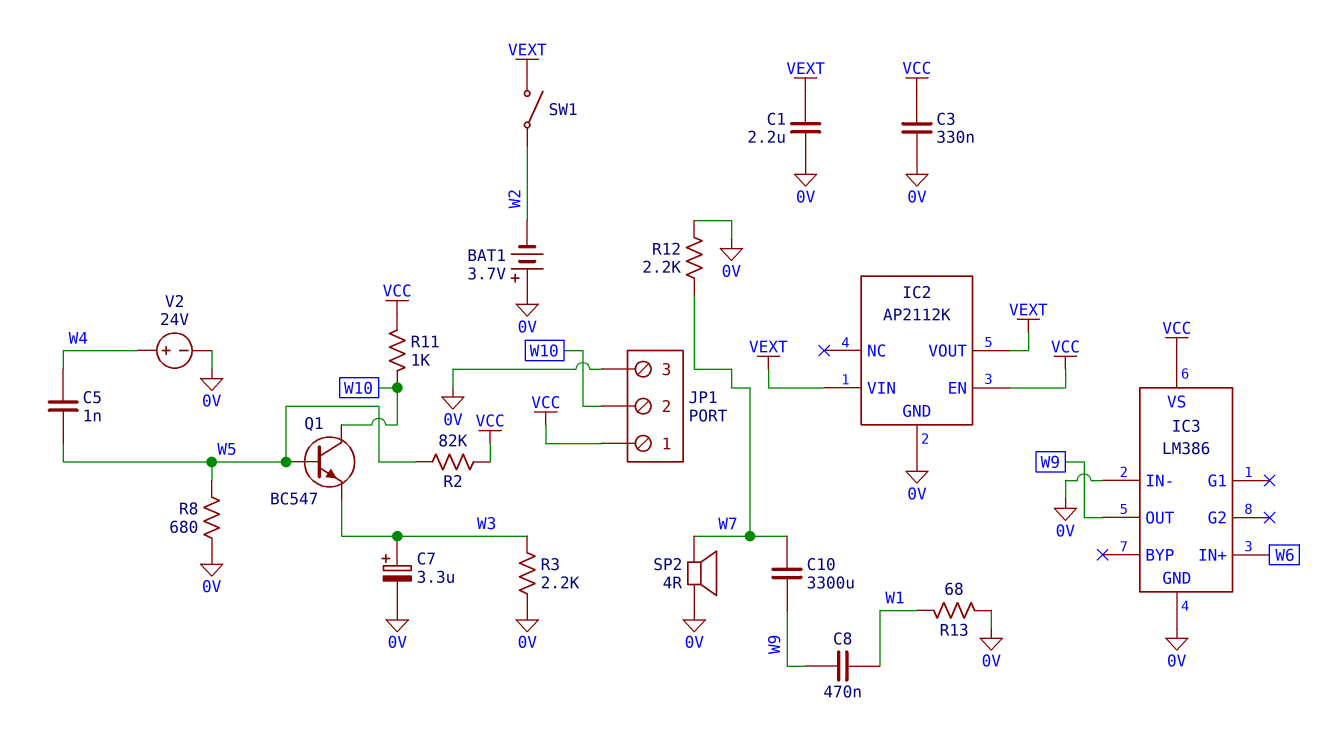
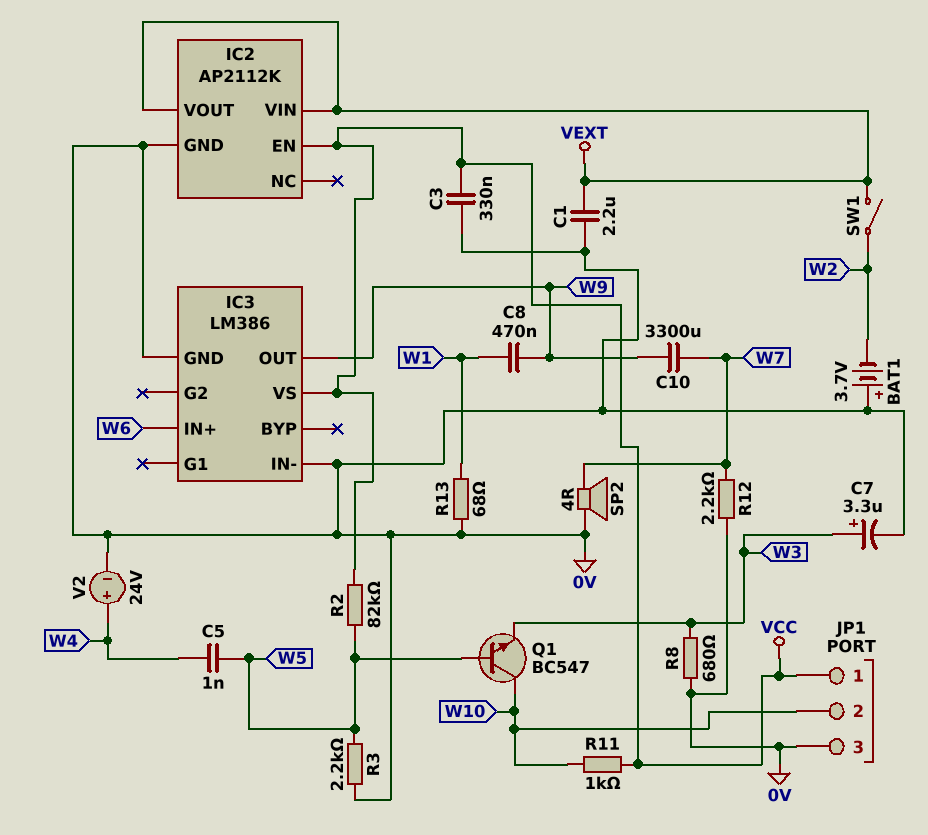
R3: 2.2k (0V, W3) -> 2.2k (0V, W5)
R8: 680 (0V, W5) -> 680 (0V, W3)

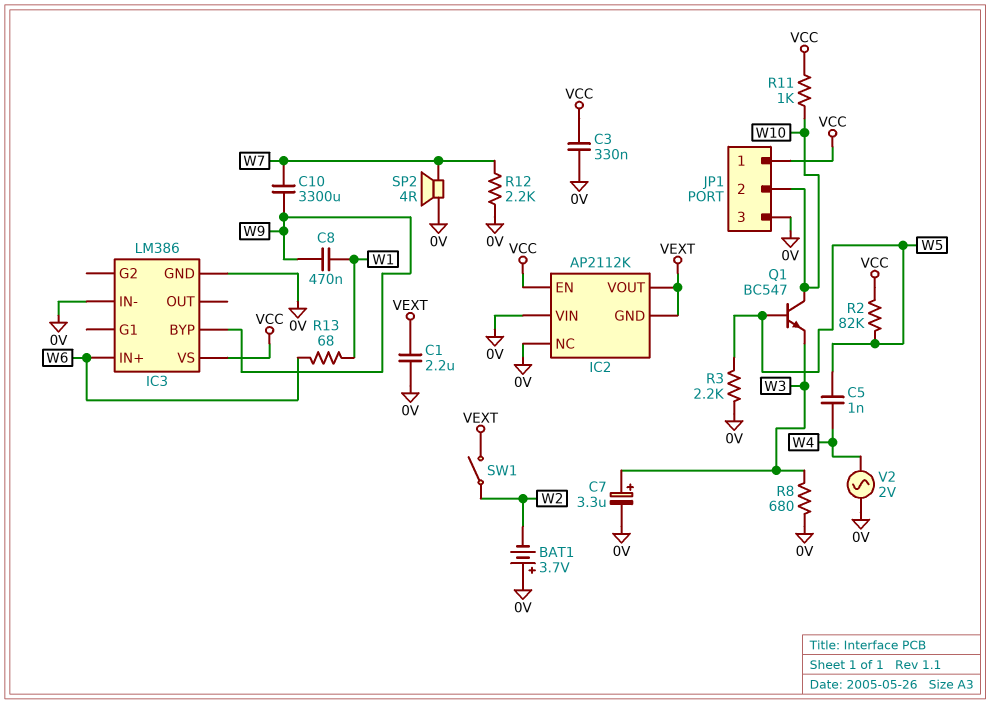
IC2 pin GND: 0V -> VEXT
IC2 pin NC: none -> 0V
IC2 pin VIN: VEXT -> 0V
IC3 pin BYP: none -> W9
IC3 pin OUT: W9 -> none
R13: 68 (0V, W1) -> 68 (W1, W6)
V2: 24V (plus W4, minus 0V) -> AC 2V (0V, W4)

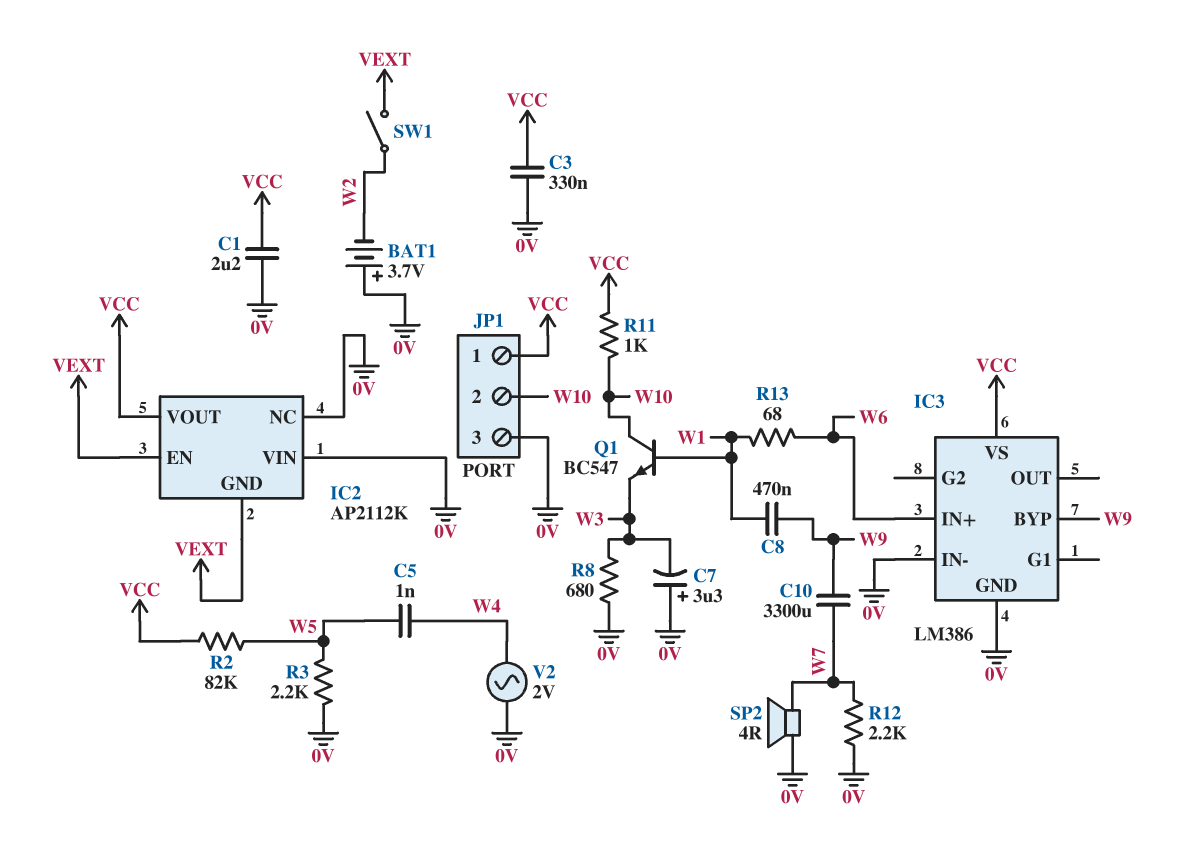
C1: 2.2uF (0V, VEXT) -> 2.2uF (0V, VCC)
C7: 3.3uF (plus W3, minus 0V) -> 3.3uF (plus 0V, minus W3)
IC2 pin EN: VCC -> VEXT
IC2 pin VOUT: VEXT -> VCC
Q1: NPN BC547 (B W5, C W10, E W3) -> NPN BC547 (B W1, C W10, E W3)

